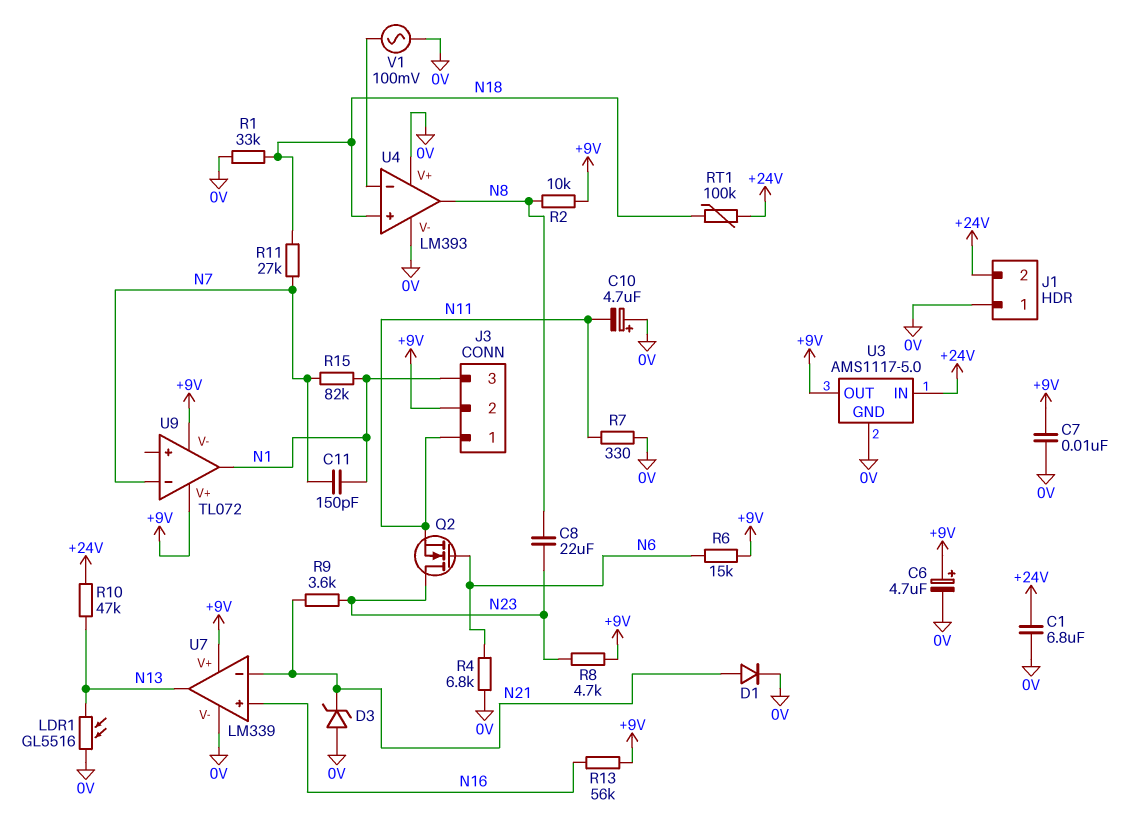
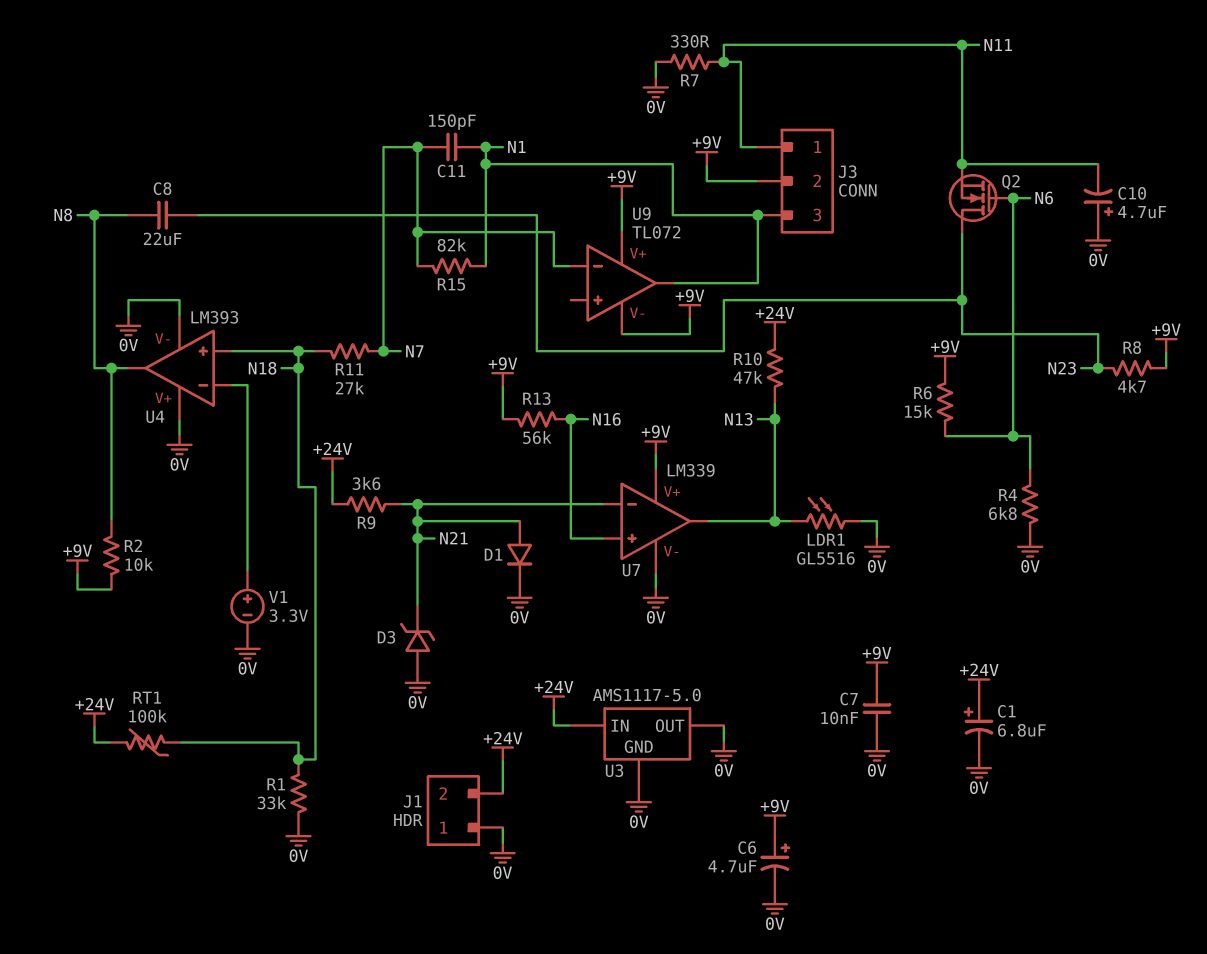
C1: 6.8uF (+24V, 0V) -> 6.8uF (plus +24V, minus 0V)
R9: 3.6k (N21, N23) -> 3.6k (+24V, N21)
U3 pin OUT: +9V -> 0V
V1: AC 100mV (0V, U4/in-) -> 3.3V (plus U4/in-, minus 0V)

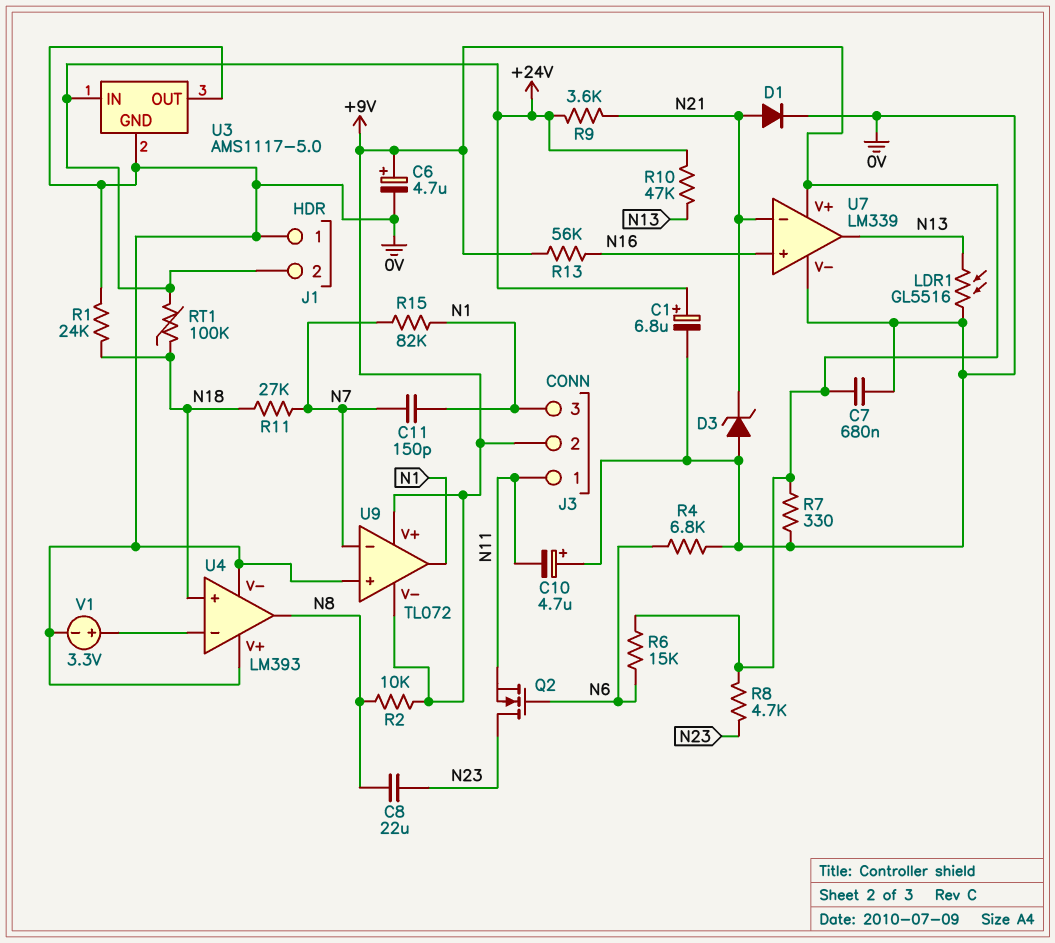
C7: 10nF (+9V, 0V) -> 680nF (+9V, 0V)
R1: 33k (0V, N18) -> 24k (0V, N18)
R7: 330 (0V, N11) -> 330 (+9V, 0V)
U9 pin in+: none -> 0V

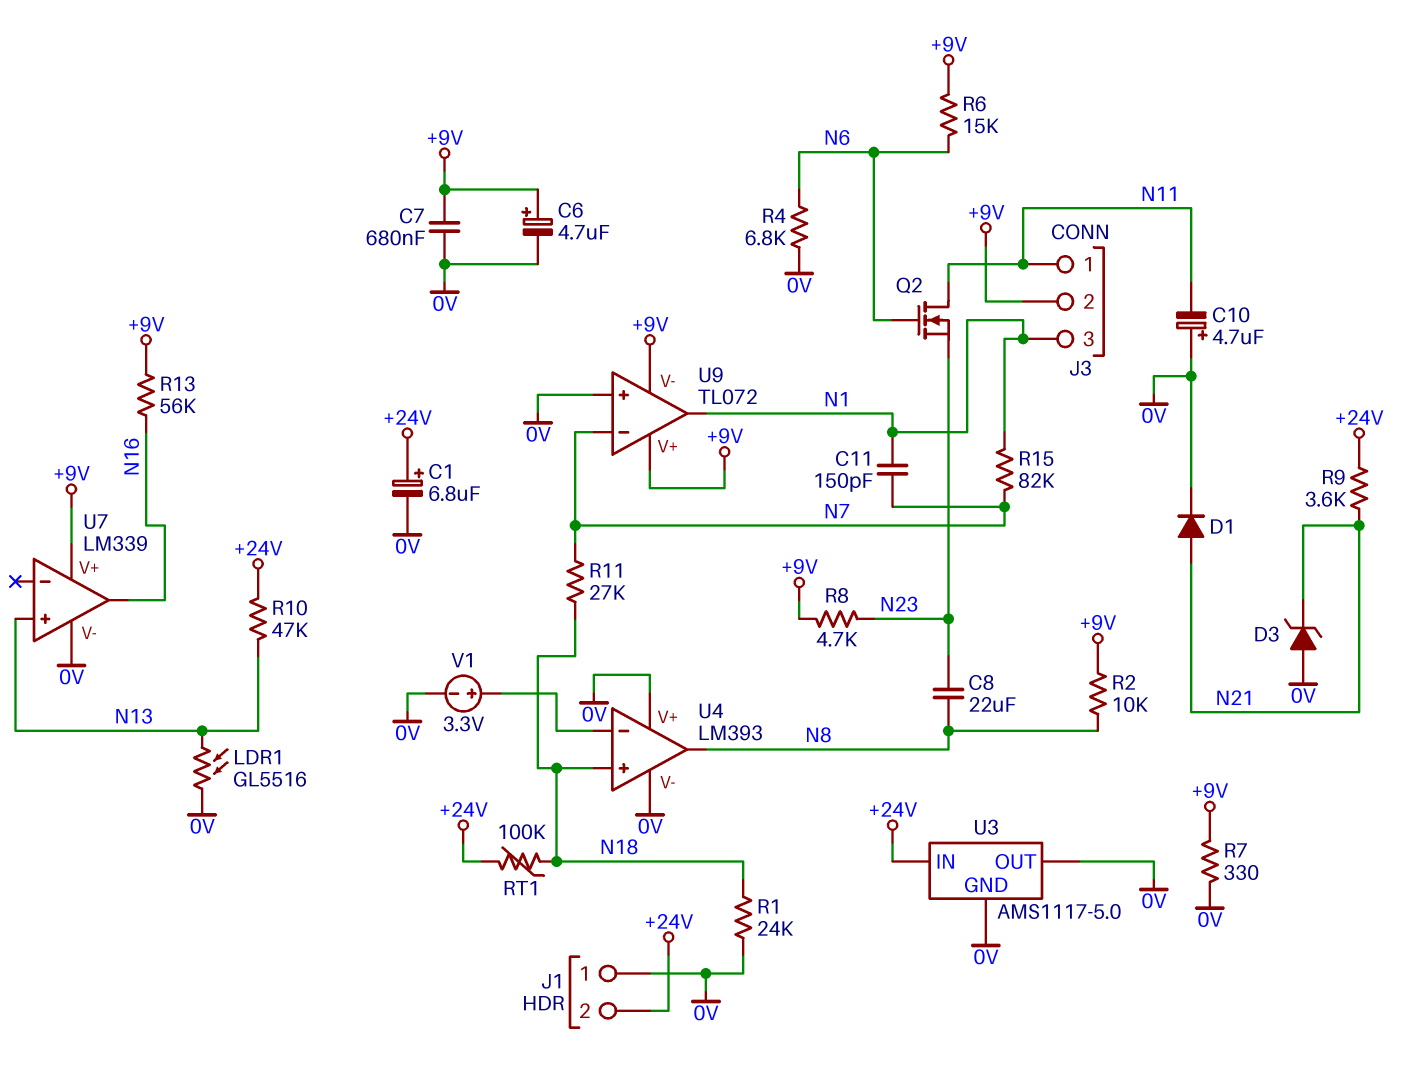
Q2: NMOS (G N6, D N23, S N11) -> NMOS (G N6, D N11, S N23)
U7 pin in+: N16 -> N13
U7 pin in-: N21 -> none
U7 pin out: N13 -> N16

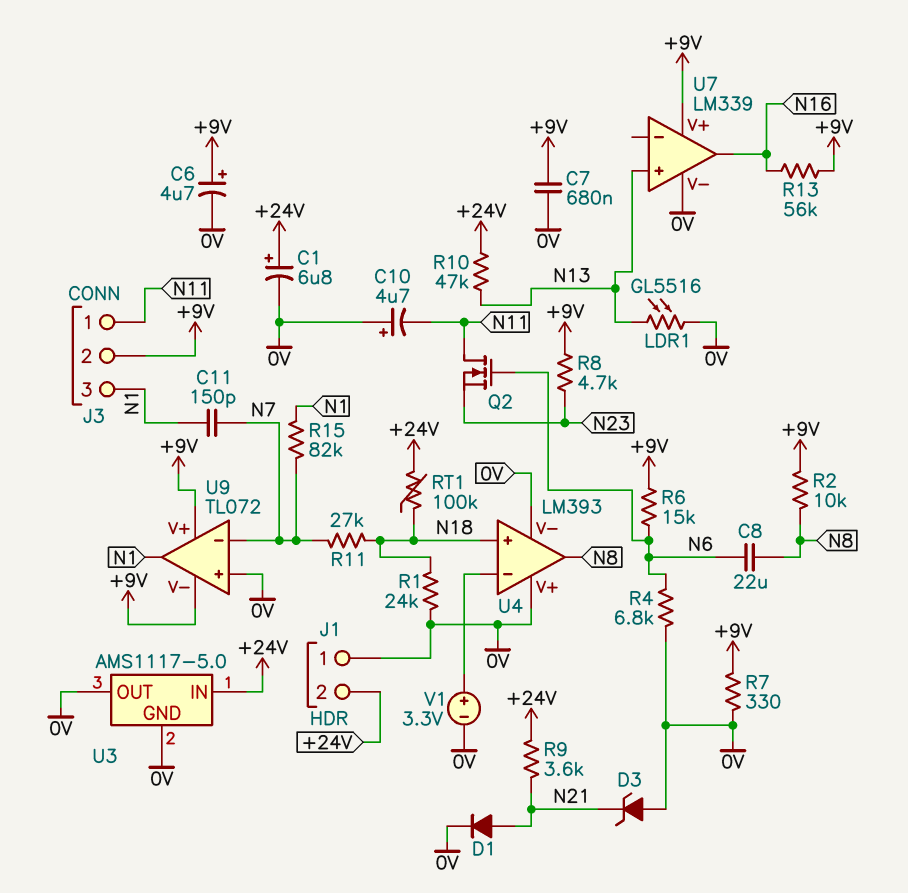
C8: 22uF (N8, N23) -> 22uF (N6, N8)

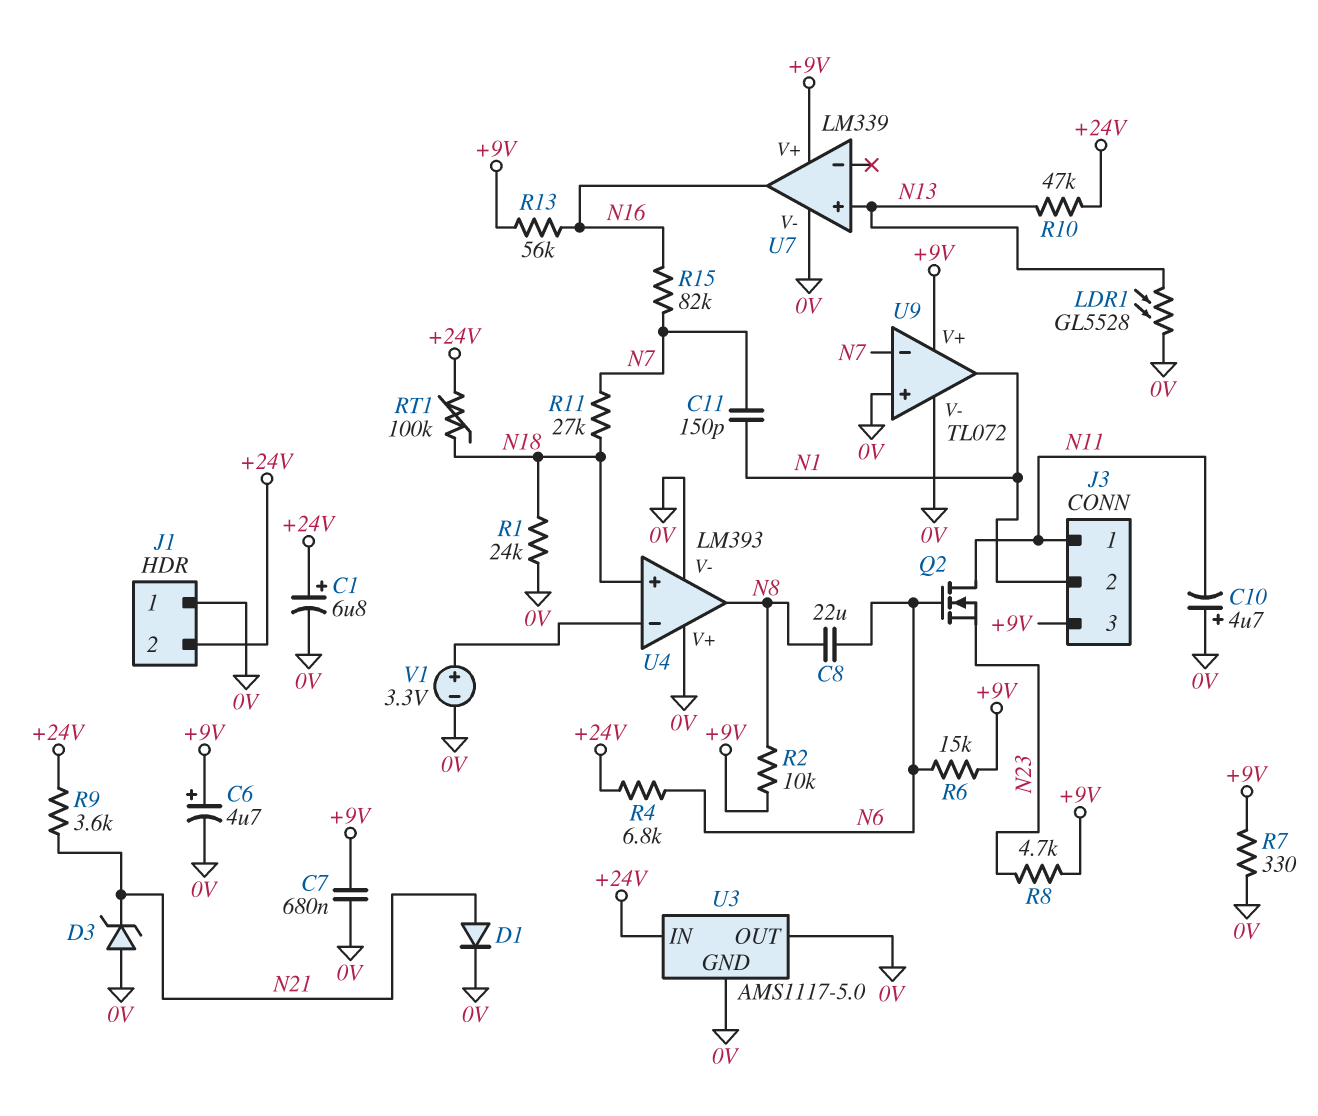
J3 pin 2: +9V -> N1
J3 pin 3: N1 -> +9V
LDR1: GL5516 (0V, N13) -> GL5528 (0V, N13)
R4: 6.8k (0V, N6) -> 6.8k (+24V, N6)
R15: 82k (N1, N7) -> 82k (N7, N16)
U9 pin V-: +9V -> 0V

